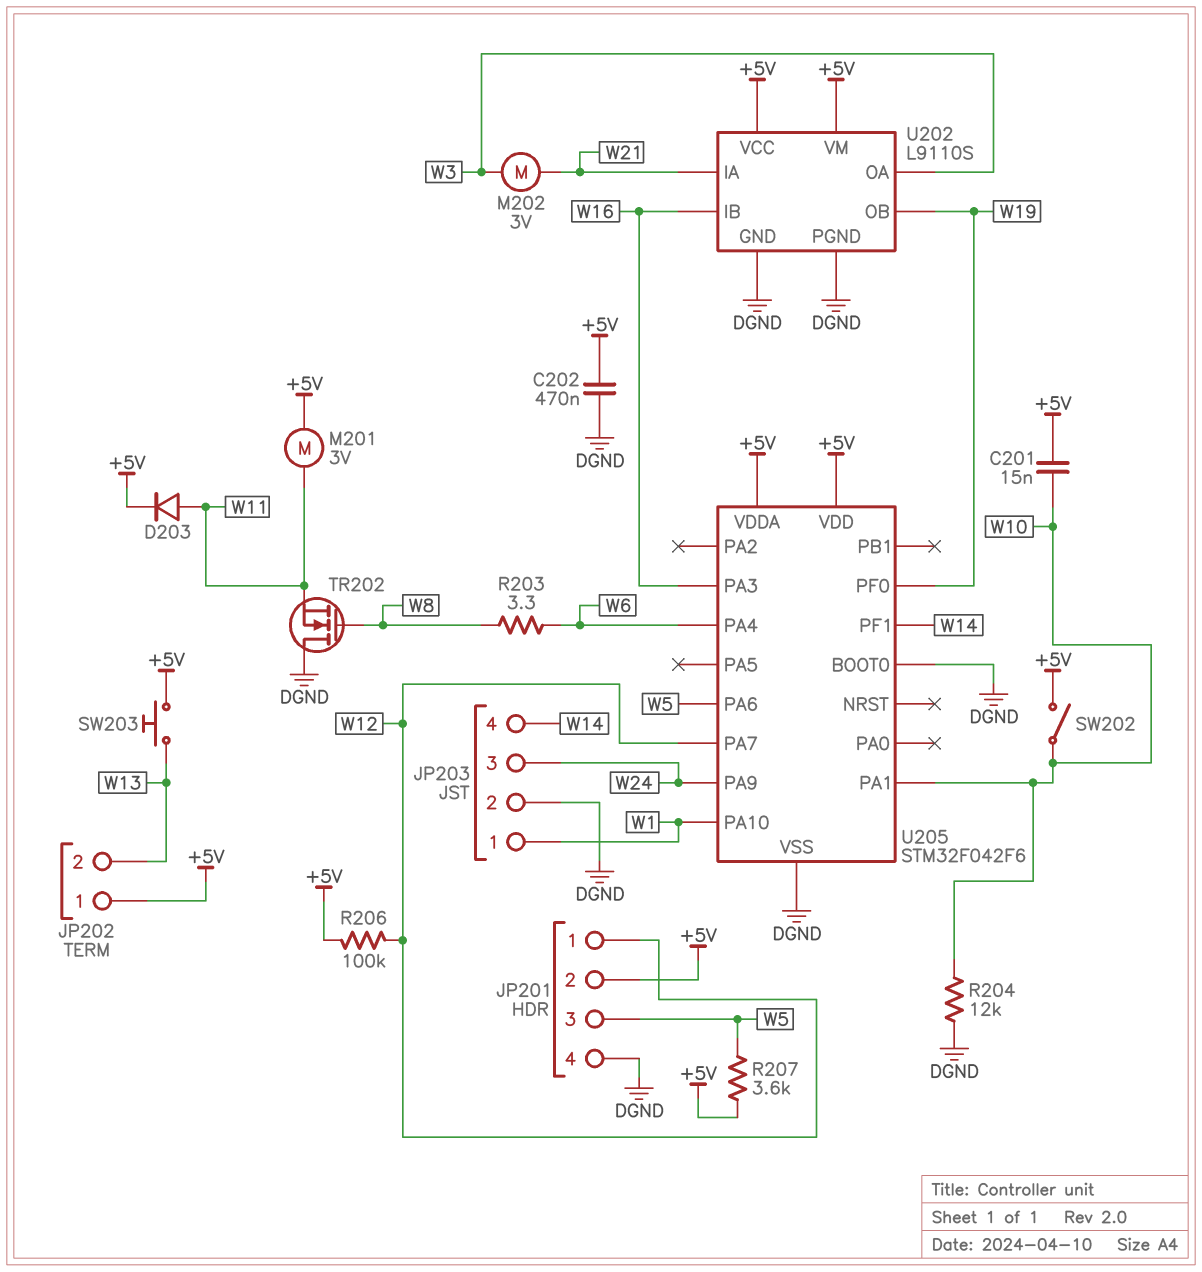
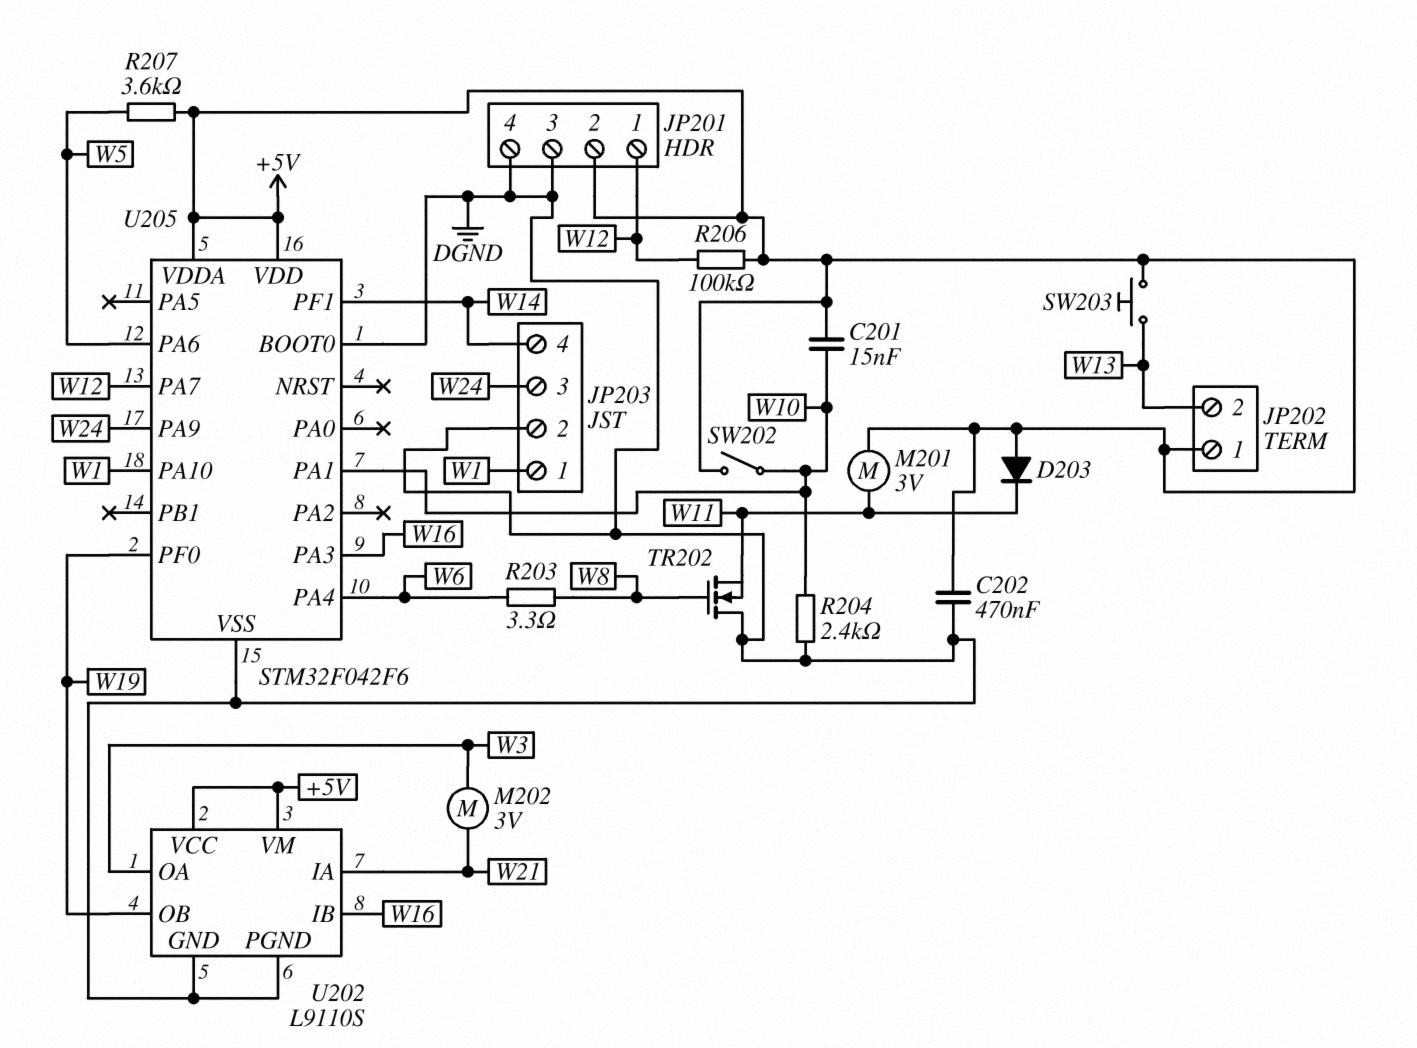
D203: diode (A W11, K +5V) -> diode (A +5V, K W11)
JP201 pin 3: W5 -> DGND
R204: 12k (DGND, W10) -> 2.4k (DGND, W10)

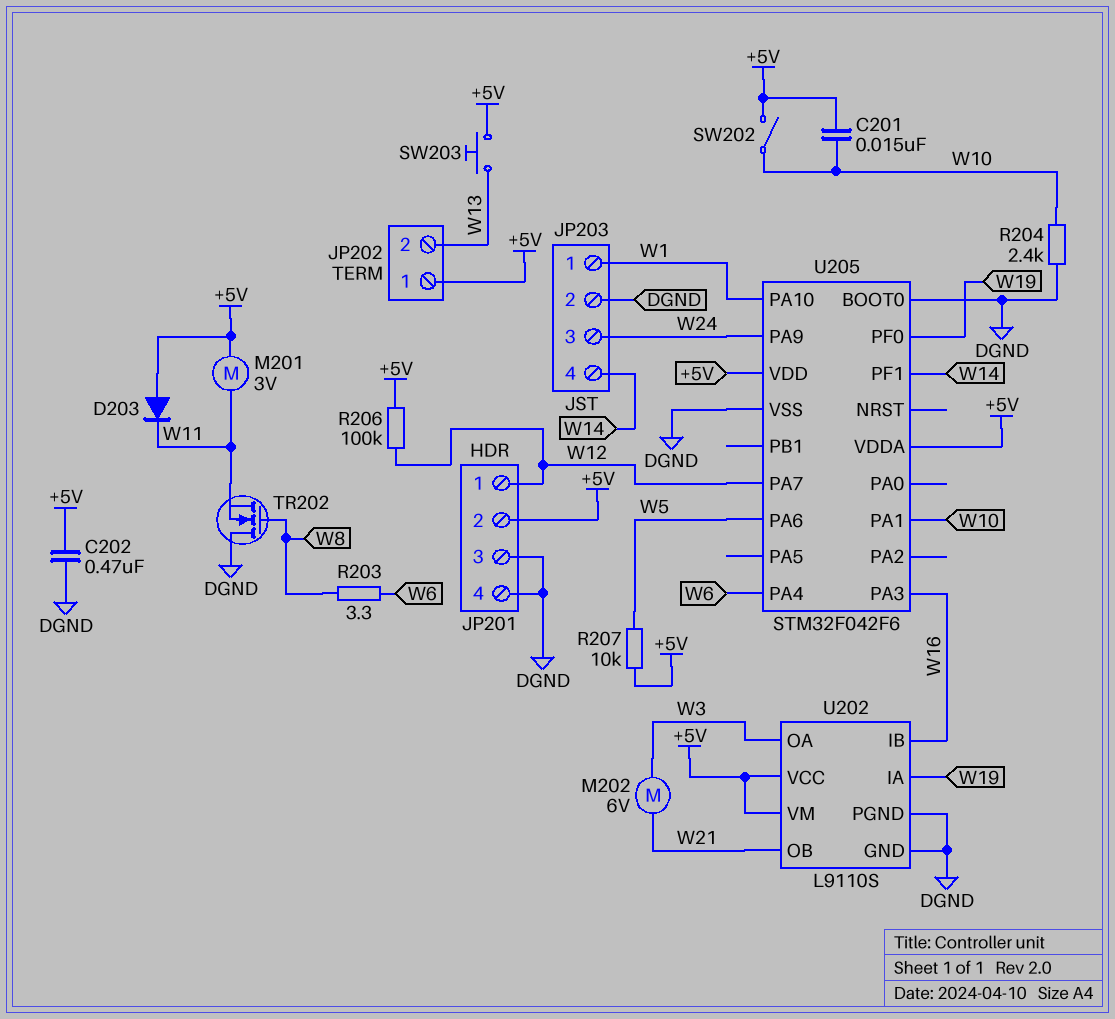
M202: motor 3V (W3, W21) -> motor 6V (W3, W21)
R207: 3.6k (+5V, W5) -> 10k (+5V, W5)
U202 pin IA: W21 -> W19
U202 pin OB: W19 -> W21

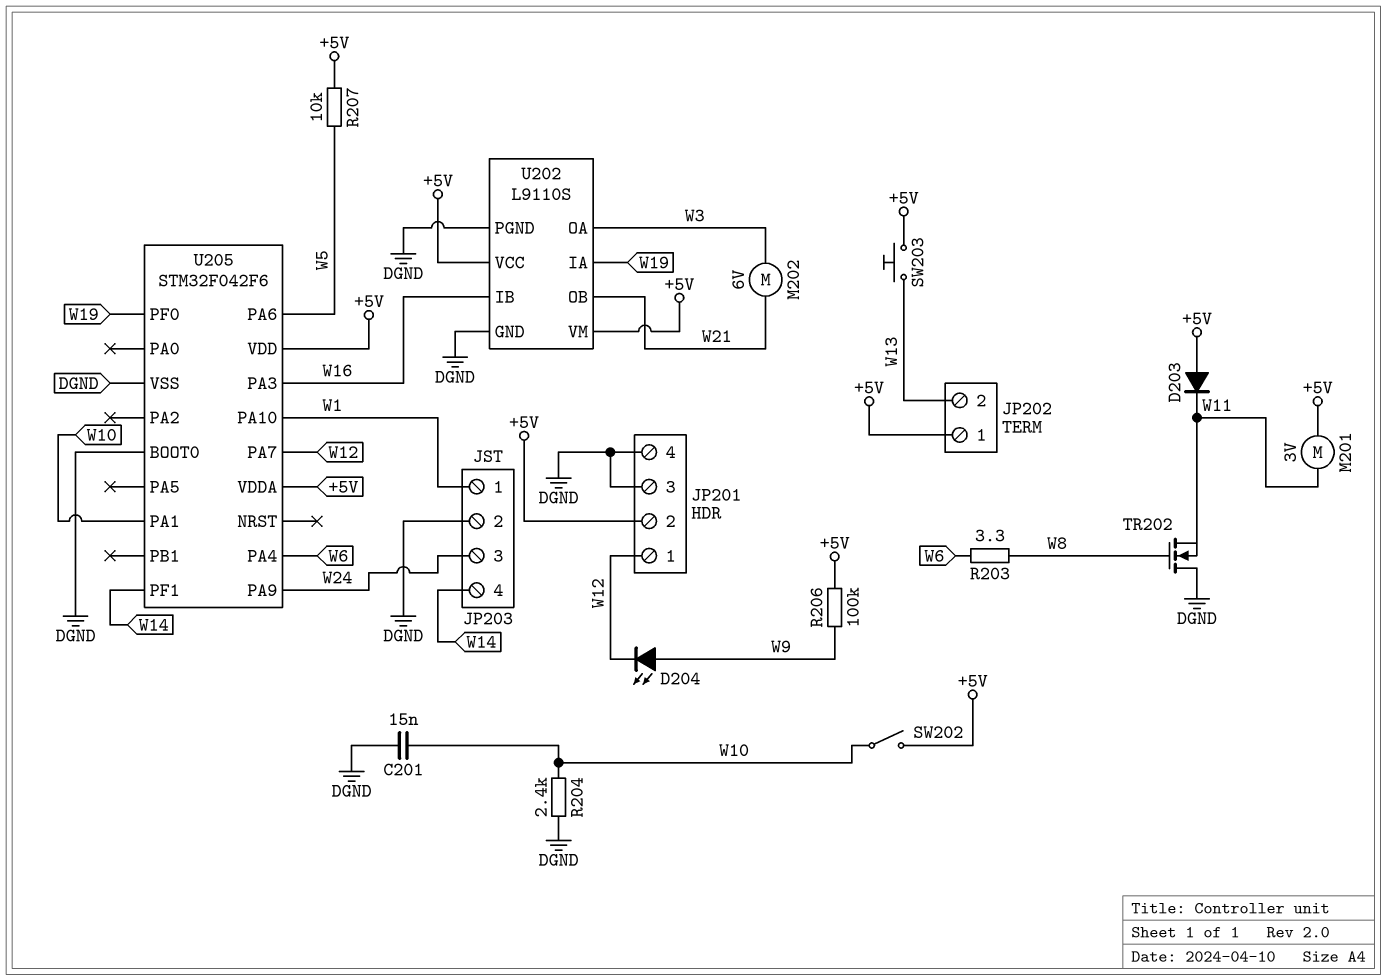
C201: 15nF (+5V, W10) -> 15nF (DGND, W10)
C202: 470nF (+5V, DGND) -> none
D204: none -> LED (A W9, K W12)
R206: 100k (+5V, W12) -> 100k (+5V, W9)

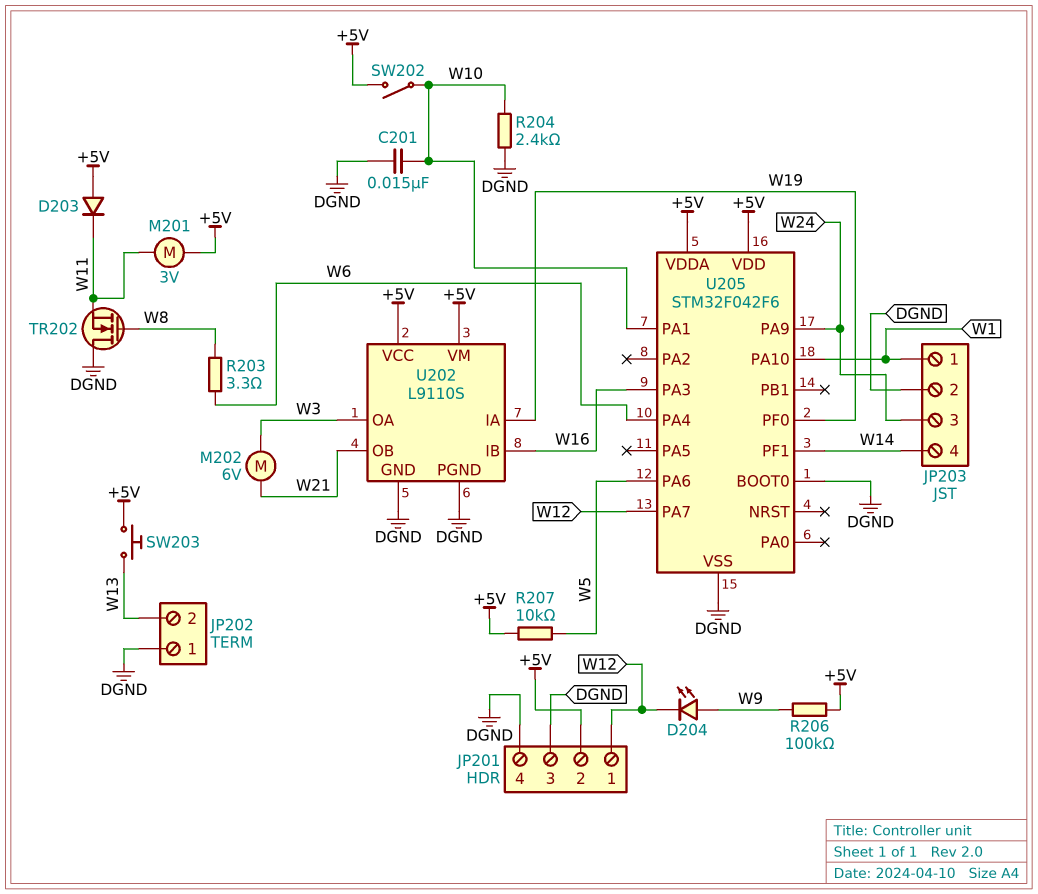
JP202 pin 1: +5V -> DGND

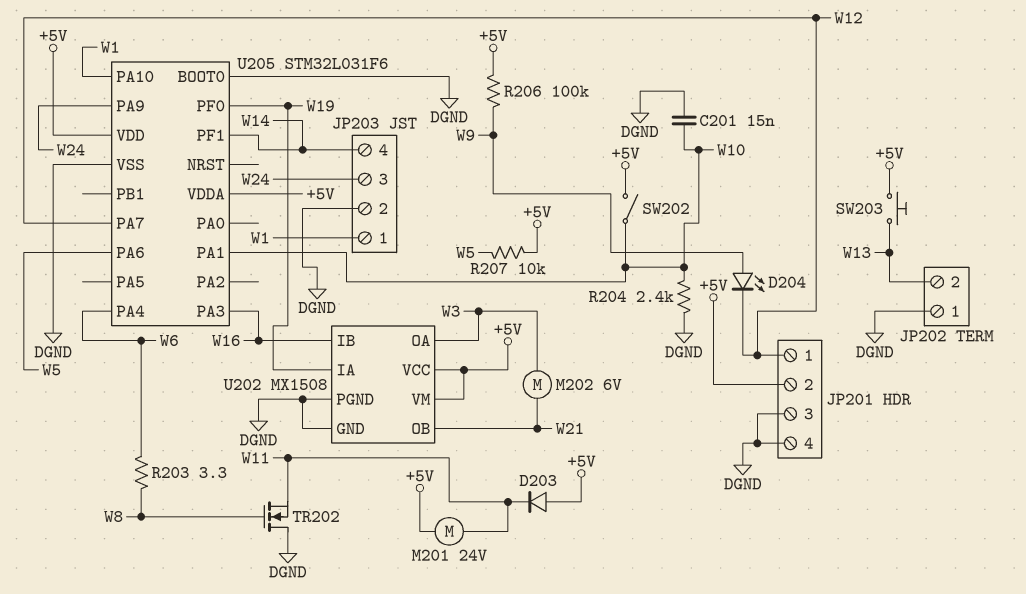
M201: motor 3V (+5V, W11) -> motor 24V (+5V, W11)
U202: L9110S -> MX1508
U205: STM32F042F6 -> STM32L031F6

